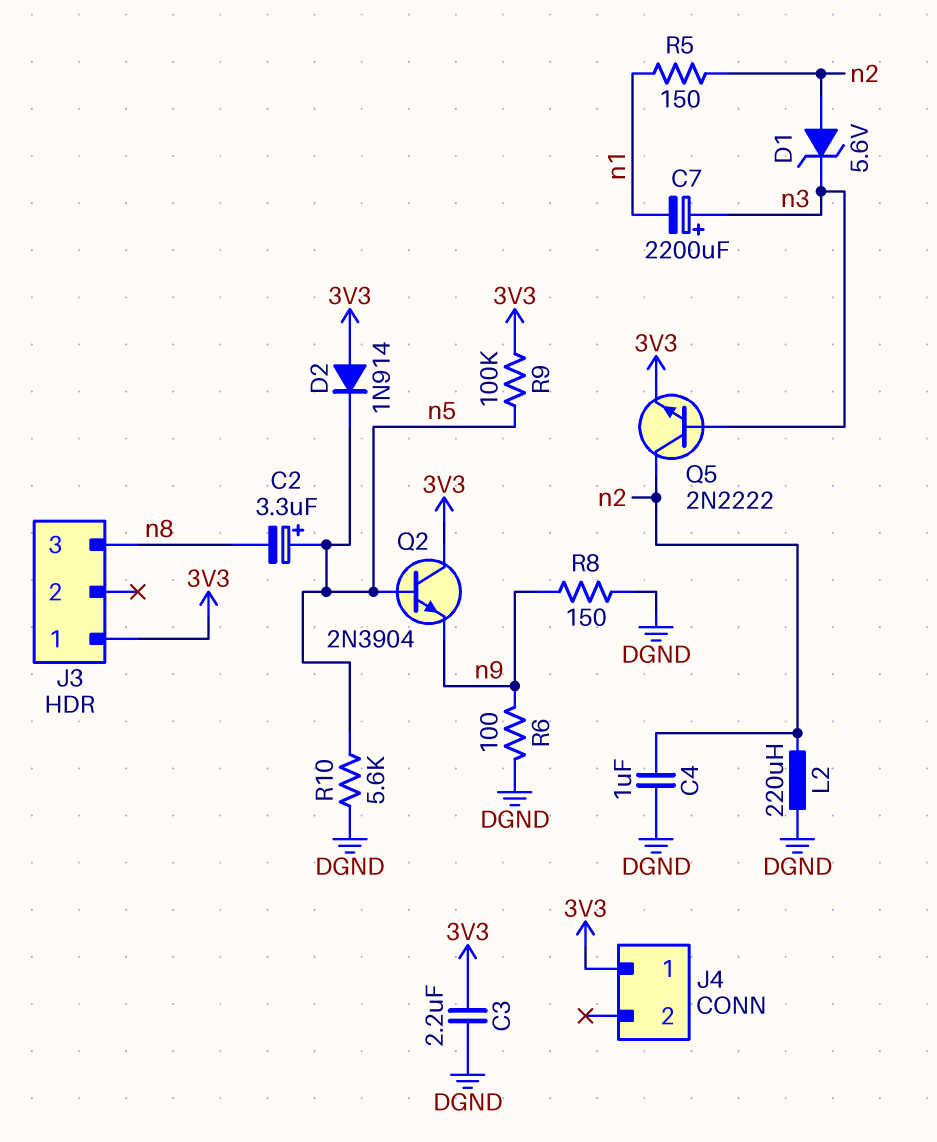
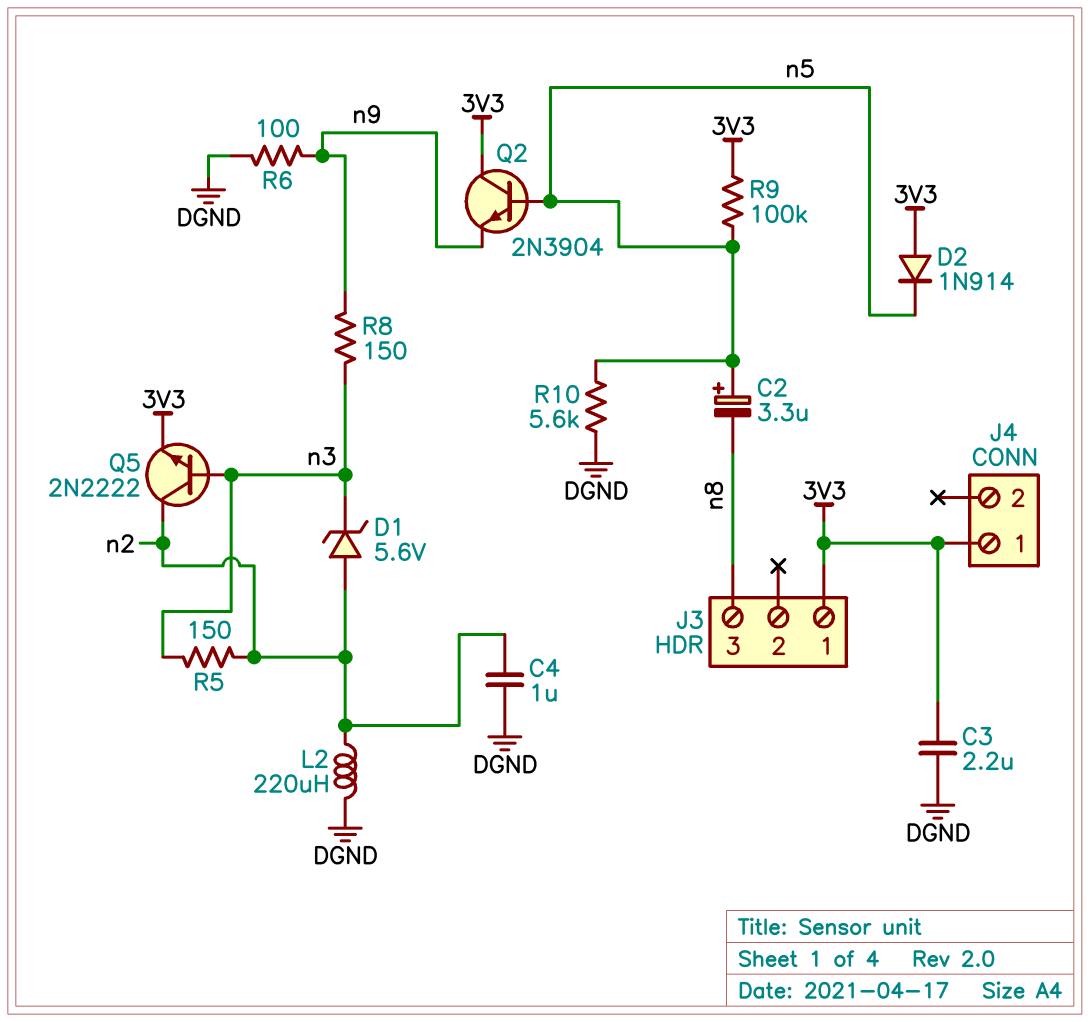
C7: 2200uF (plus n3, minus n1) -> none
R5: 150 (n1, n2) -> 150 (n2, n3)
R8: 150 (DGND, n9) -> 150 (n3, n9)

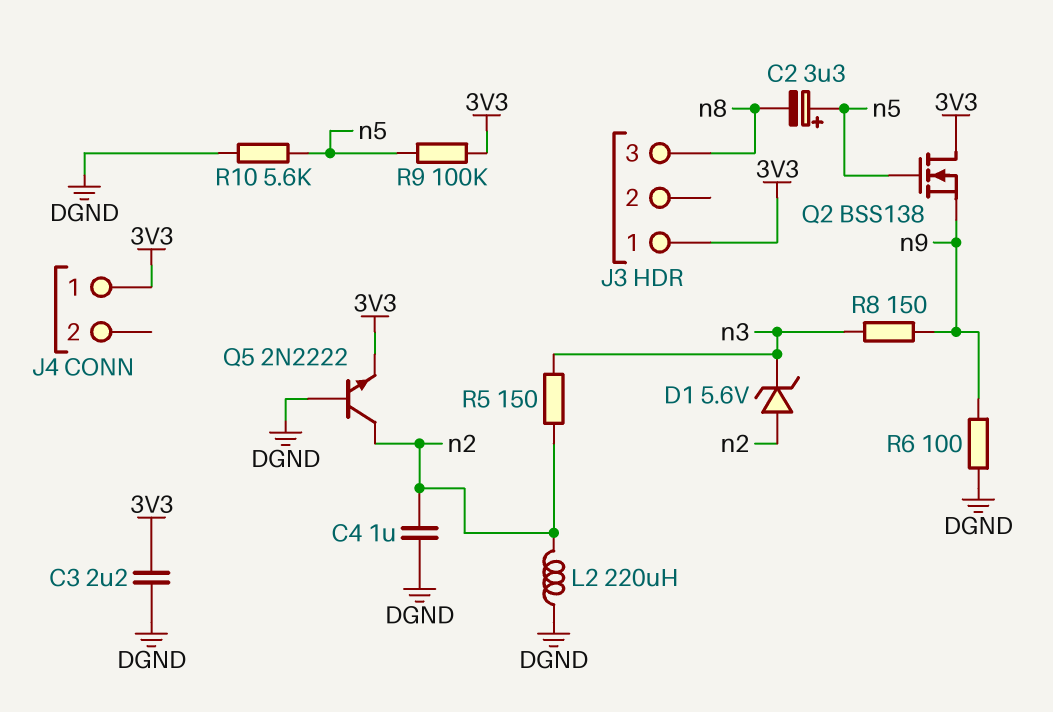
D2: diode 1N914 (A 3V3, K n5) -> none
Q2: NPN 2N3904 (B n5, C 3V3, E n9) -> NMOS BSS138 (G n5, D 3V3, S n9)
Q5: NPN 2N2222 (B n3, C n2, E 3V3) -> NPN 2N2222 (B DGND, C n2, E 3V3)

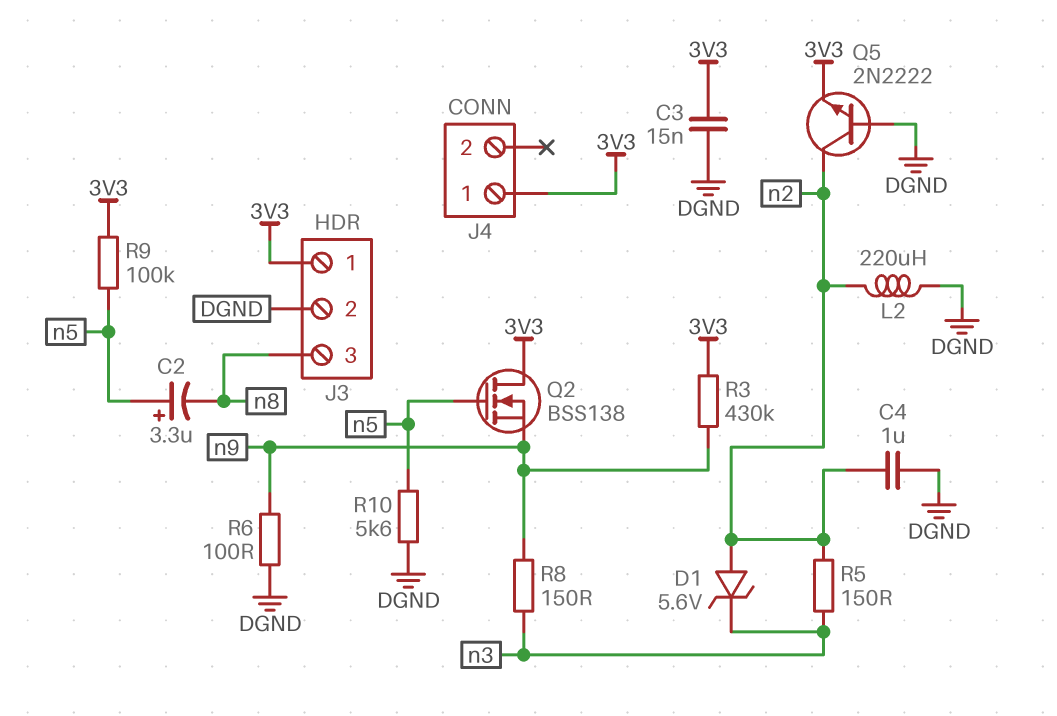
C3: 2.2uF (3V3, DGND) -> 15nF (3V3, DGND)
J3 pin 2: none -> DGND
R3: none -> 430k (3V3, n9)

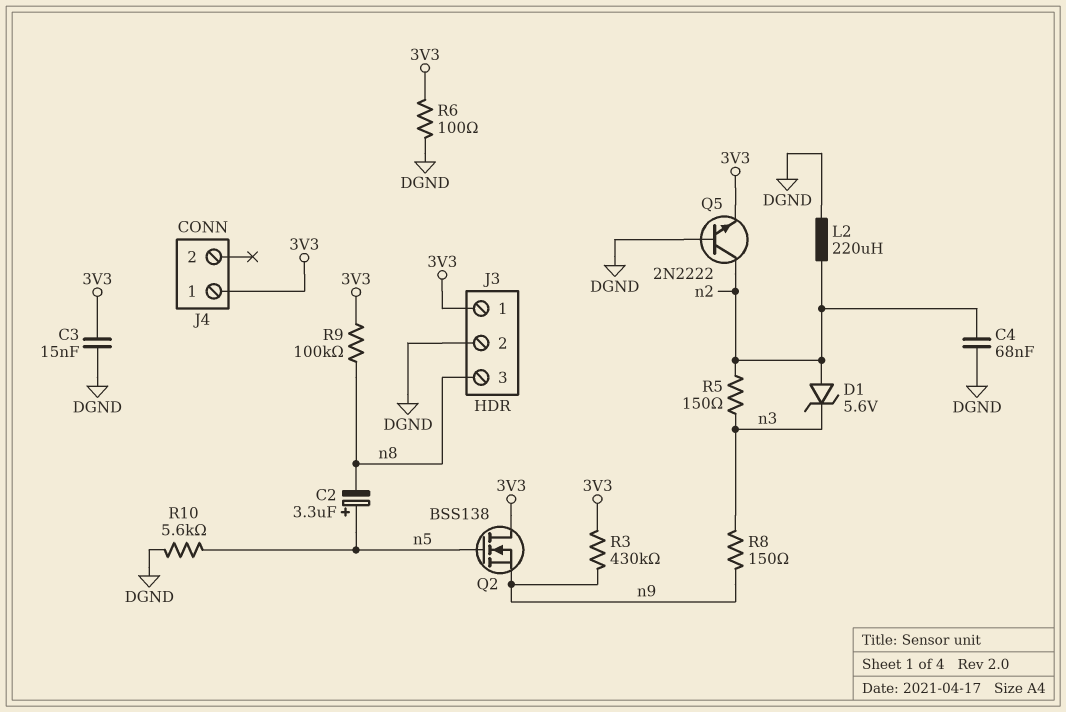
C4: 1uF (DGND, n2) -> 68nF (DGND, n2)
R6: 100 (DGND, n9) -> 100 (3V3, DGND)
R9: 100k (3V3, n5) -> 100k (3V3, n8)

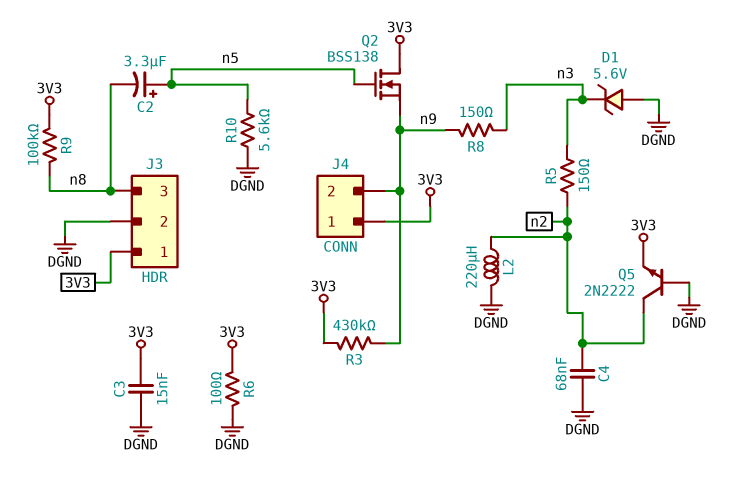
D1: zener 5.6V (A n2, K n3) -> zener 5.6V (A DGND, K n3)
J4 pin 2: none -> n9

